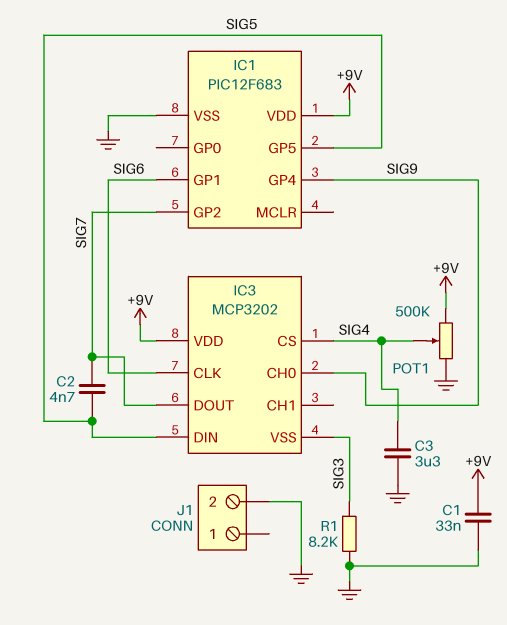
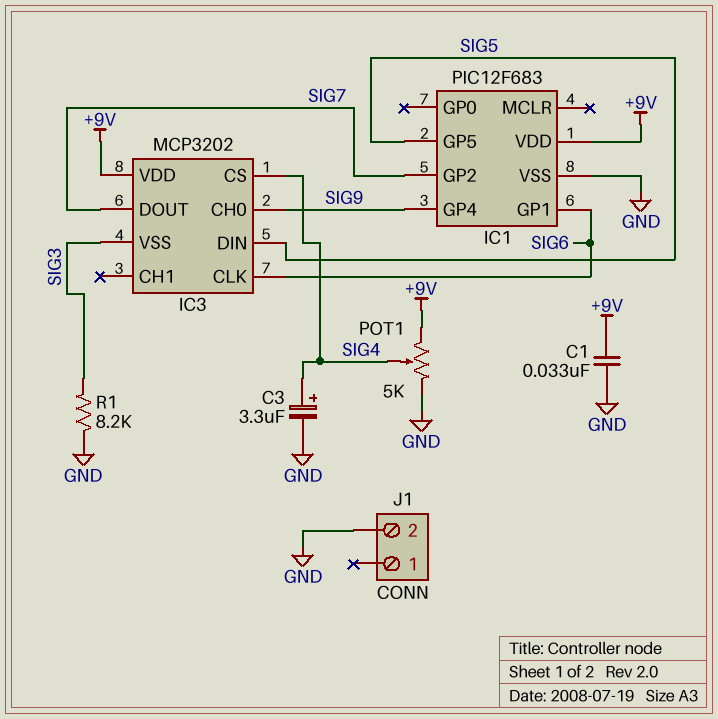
C2: 4.7nF (SIG5, SIG7) -> none
C3: 3.3uF (GND, SIG4) -> 3.3uF (plus SIG4, minus GND)
POT1: 500k (+9V, GND, wiper SIG4) -> 5k (+9V, GND, wiper SIG4)

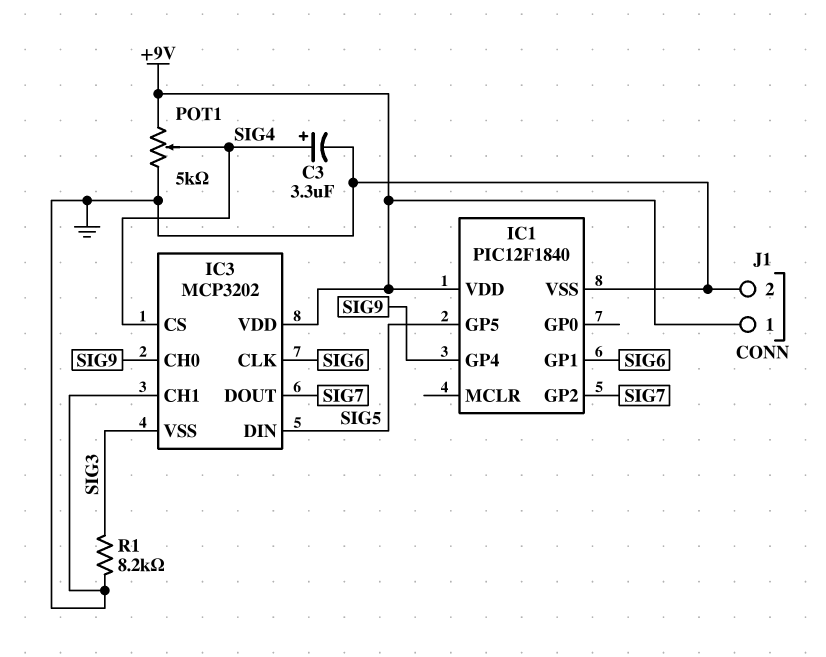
C1: 33nF (+9V, GND) -> none
IC1: PIC12F683 -> PIC12F1840
IC3 pin CH1: none -> GND
J1 pin 1: none -> +9V

